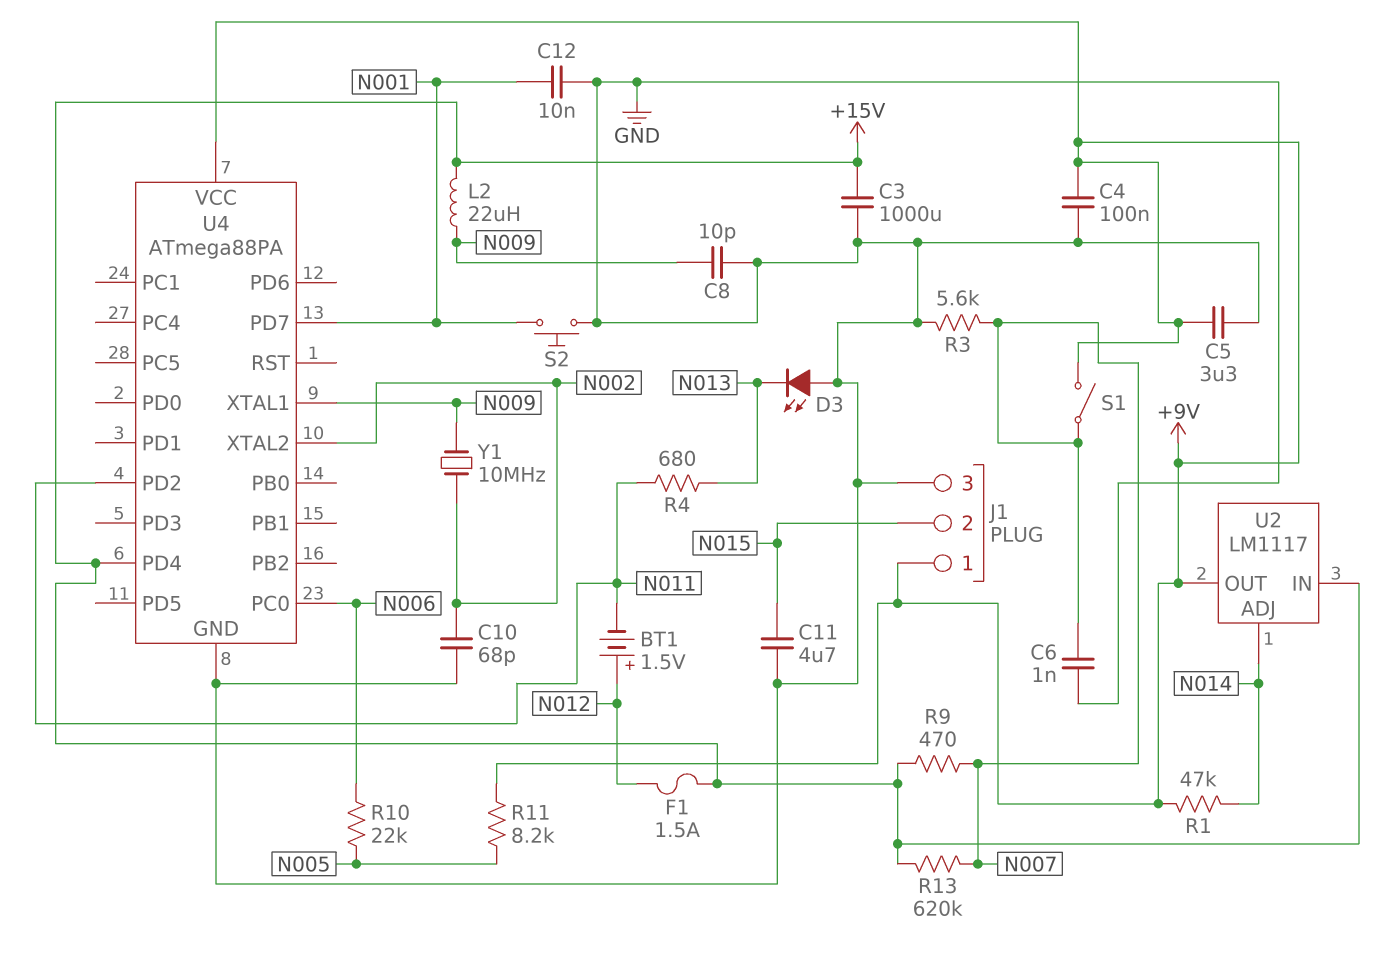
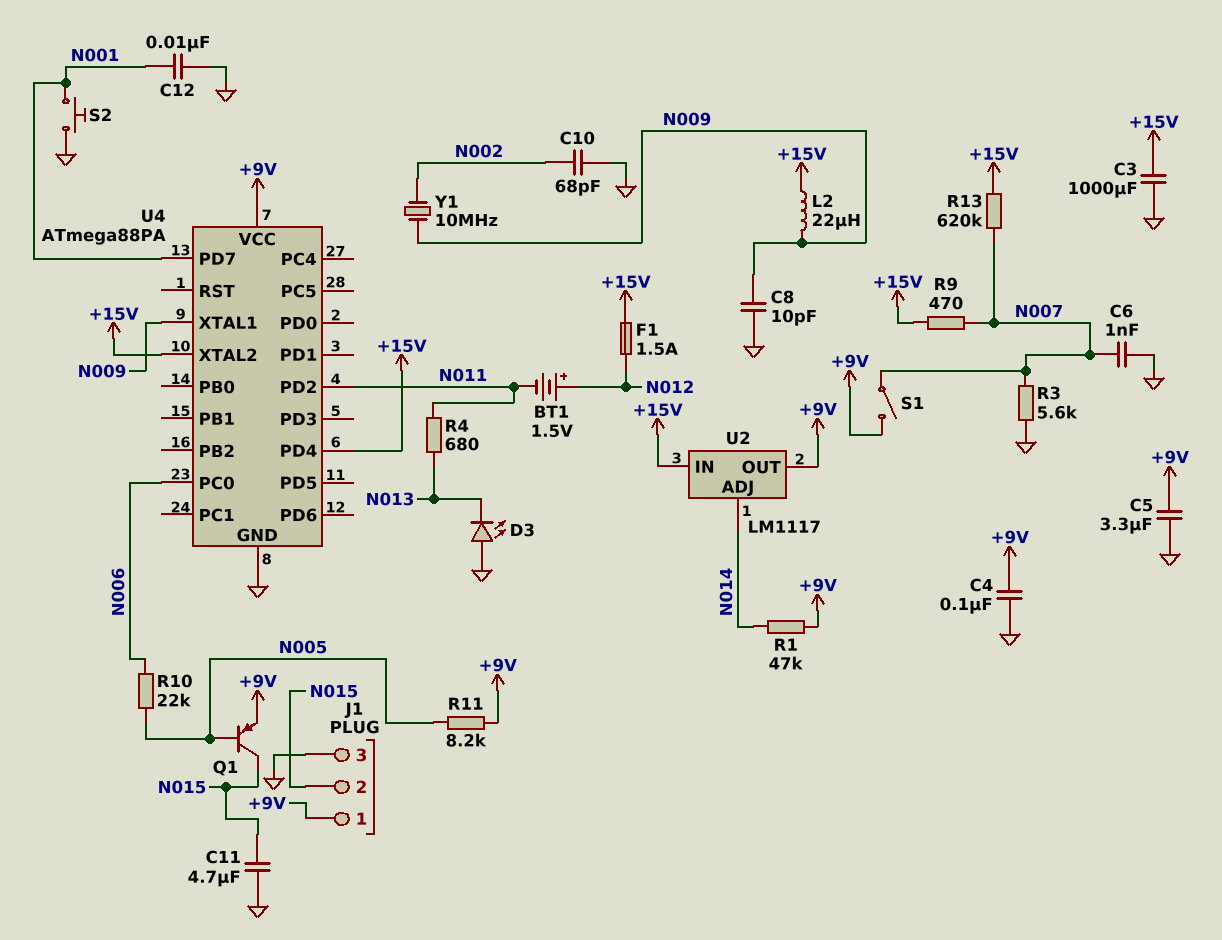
Q1: none -> PNP (B N005, C N015, E +9V)
U4 pin XTAL2: N002 -> +15V

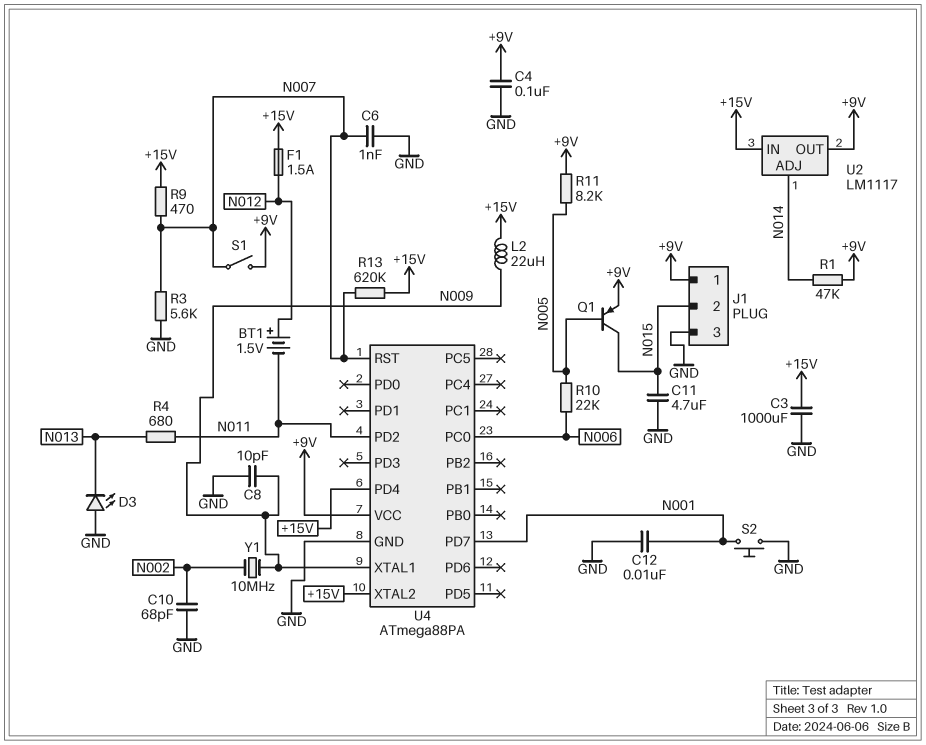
C5: 3.3uF (+9V, GND) -> none
U4 pin RST: none -> N007

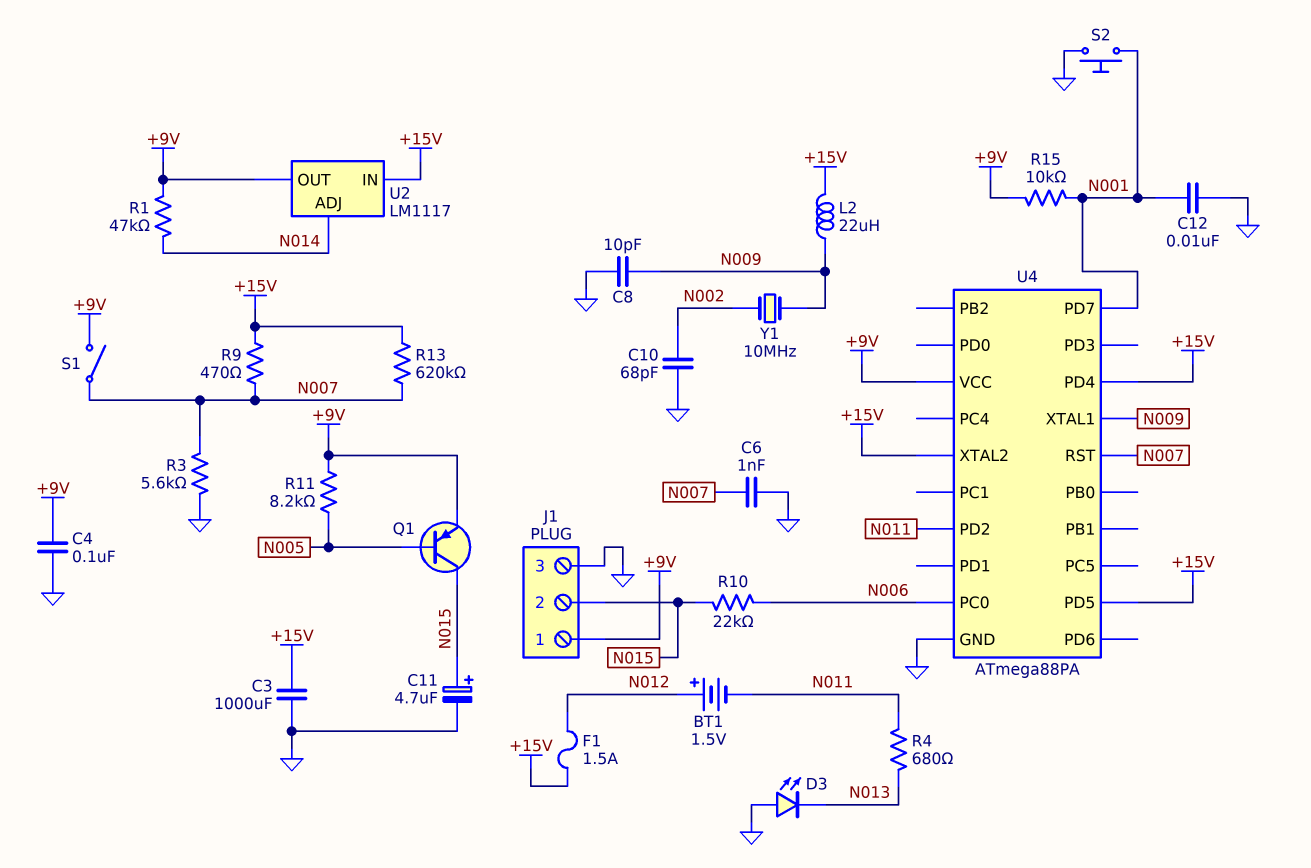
C11: 4.7uF (GND, N015) -> 4.7uF (plus N015, minus GND)
R10: 22k (N005, N006) -> 22k (N006, N015)
R15: none -> 10k (+9V, N001)
U4 pin PD5: none -> +15V

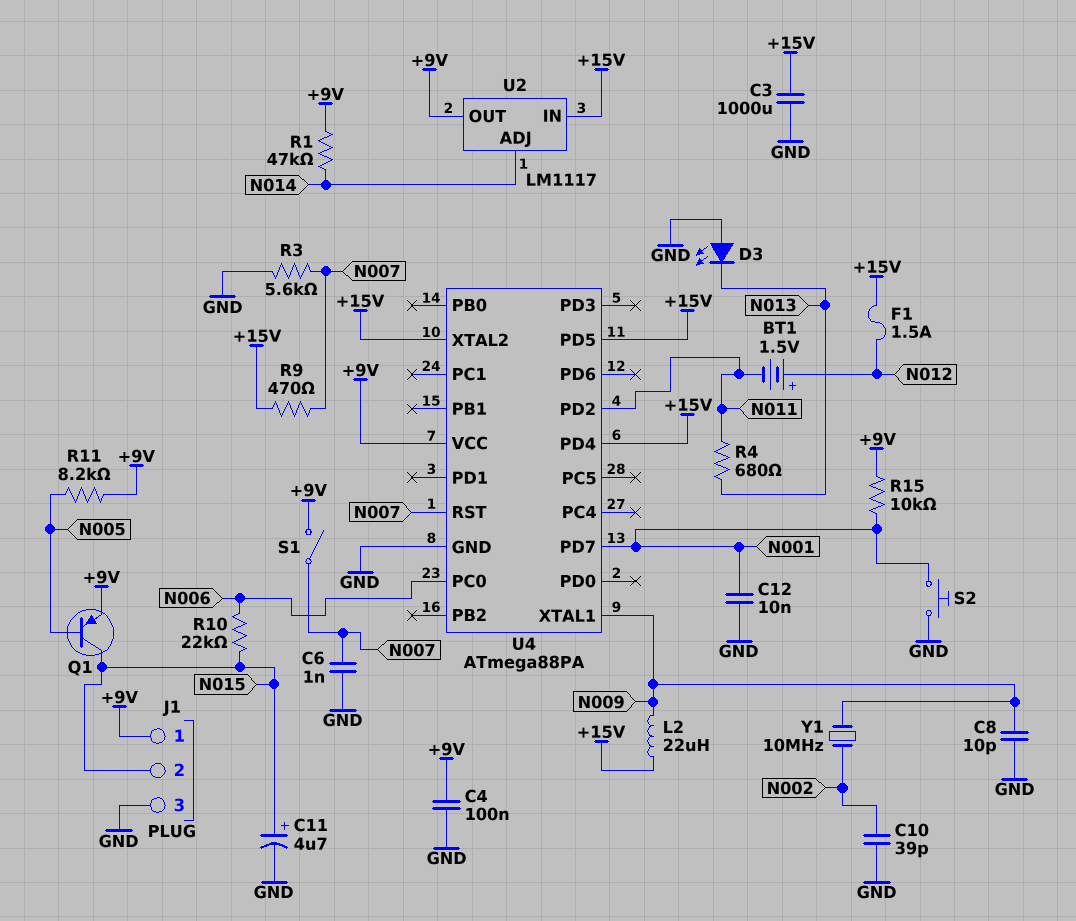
C10: 68pF (GND, N002) -> 39pF (GND, N002)
R13: 620k (+15V, N007) -> none

